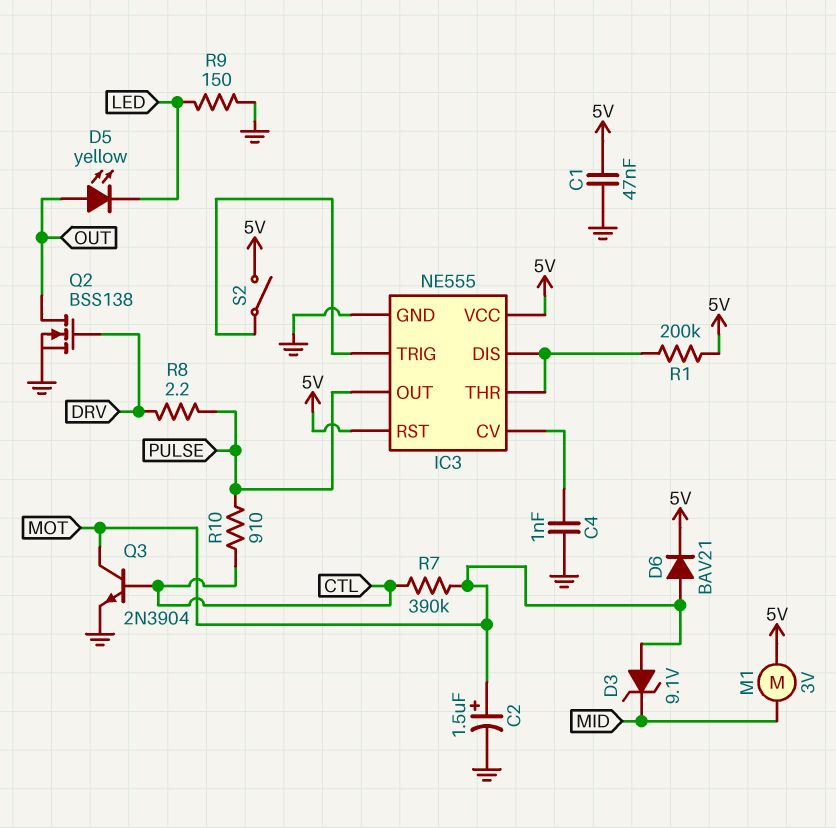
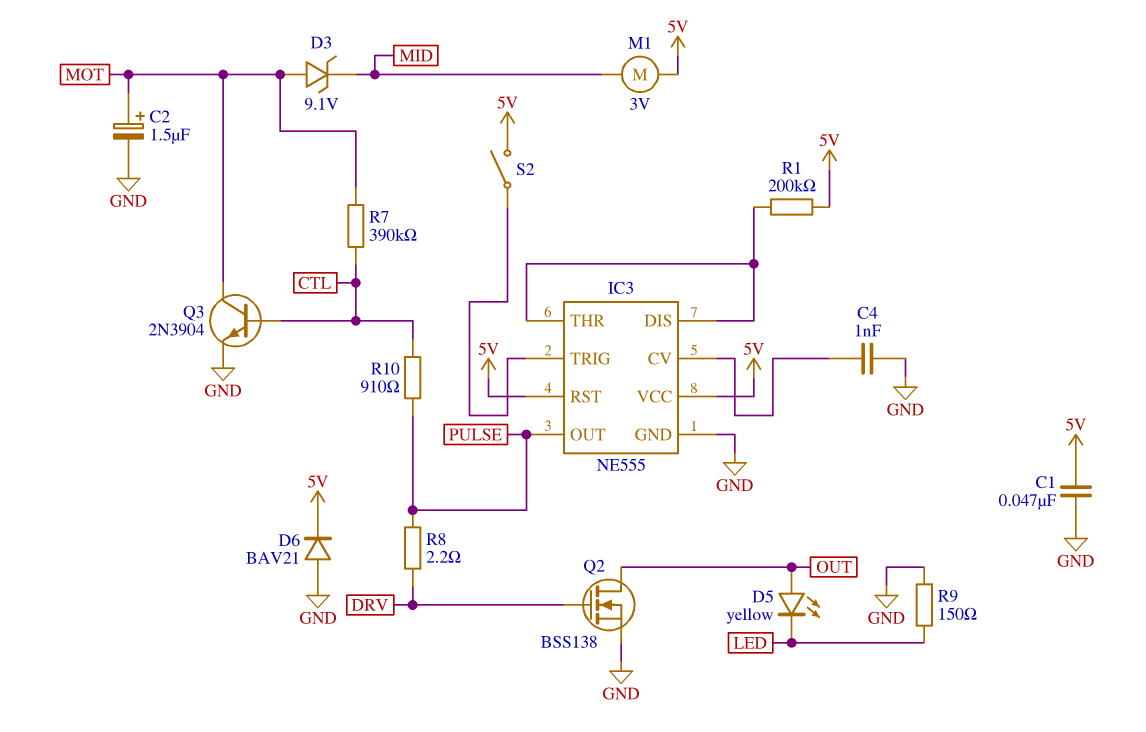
D6: diode BAV21 (A MOT, K 5V) -> diode BAV21 (A GND, K 5V)

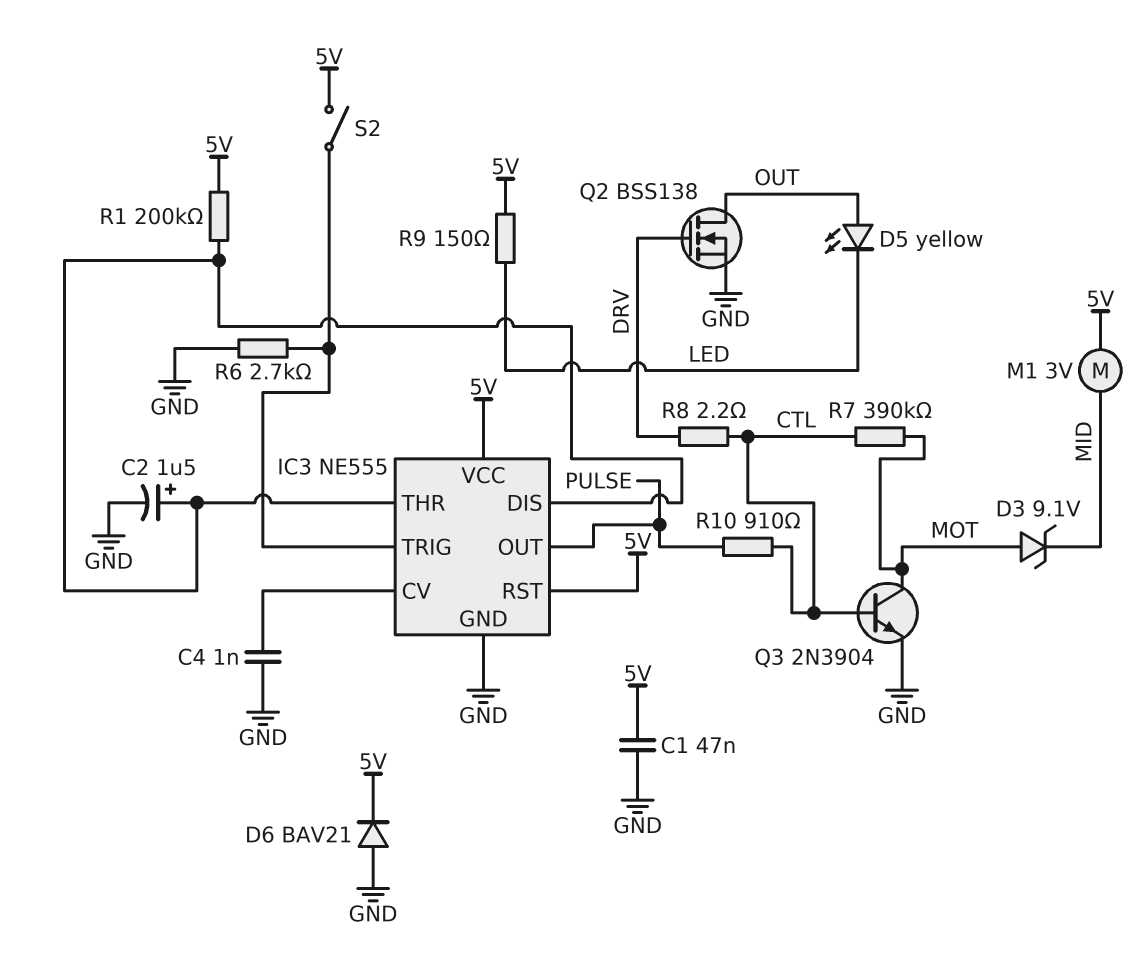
C2: 1.5uF (plus MOT, minus GND) -> 1.5uF (plus IC3/DIS, minus GND)
R6: none -> 2.7k (GND, IC3/TRIG)
R8: 2.2 (DRV, PULSE) -> 2.2 (CTL, DRV)
R9: 150 (GND, LED) -> 150 (5V, LED)

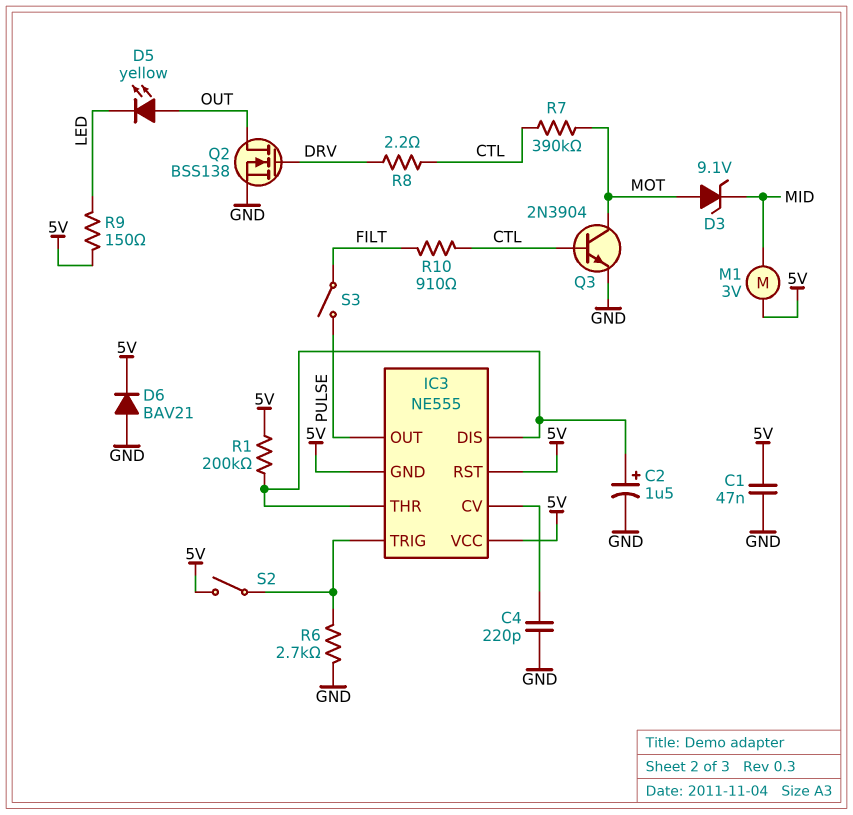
C4: 1nF (GND, IC3/CV) -> 220pF (GND, IC3/CV)
IC3 pin GND: GND -> 5V
R10: 910 (CTL, PULSE) -> 910 (CTL, FILT)
S3: none -> switch (FILT, PULSE)

